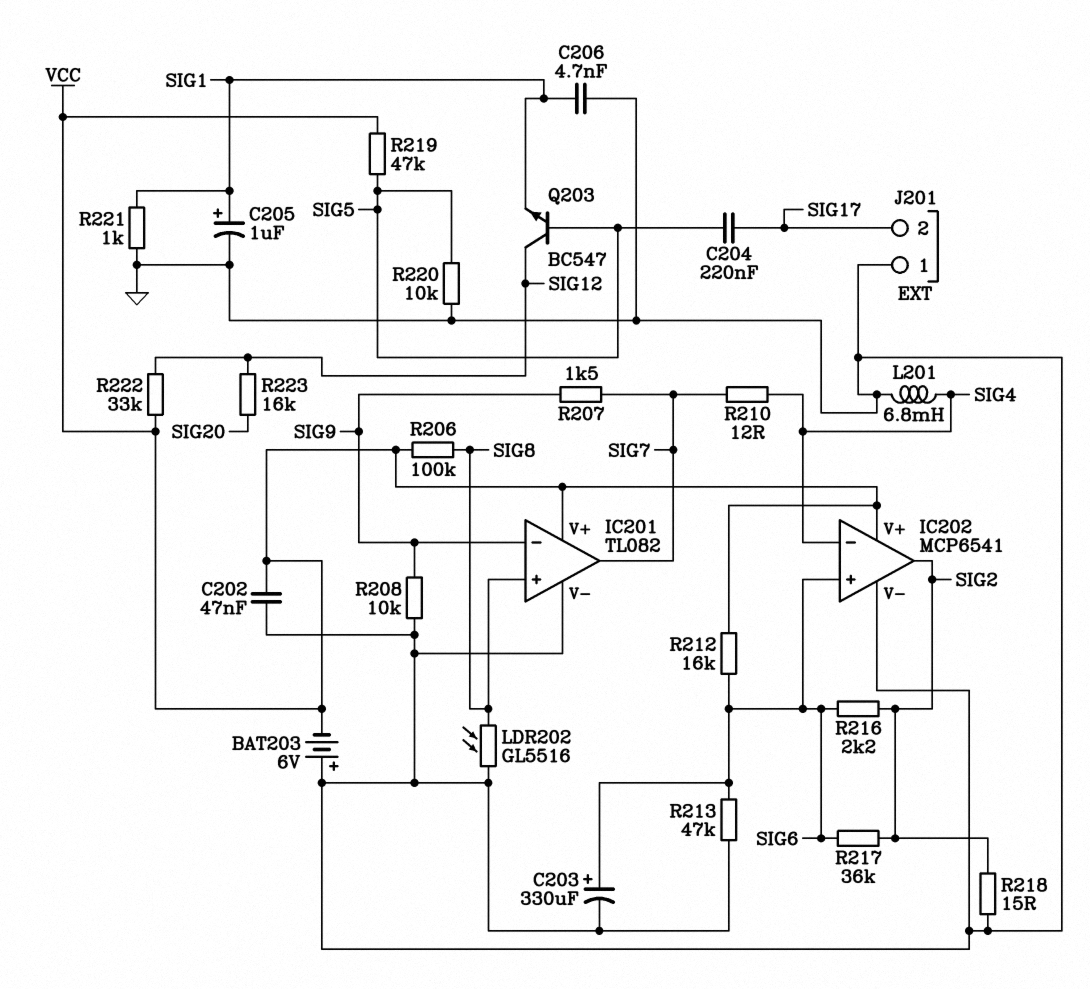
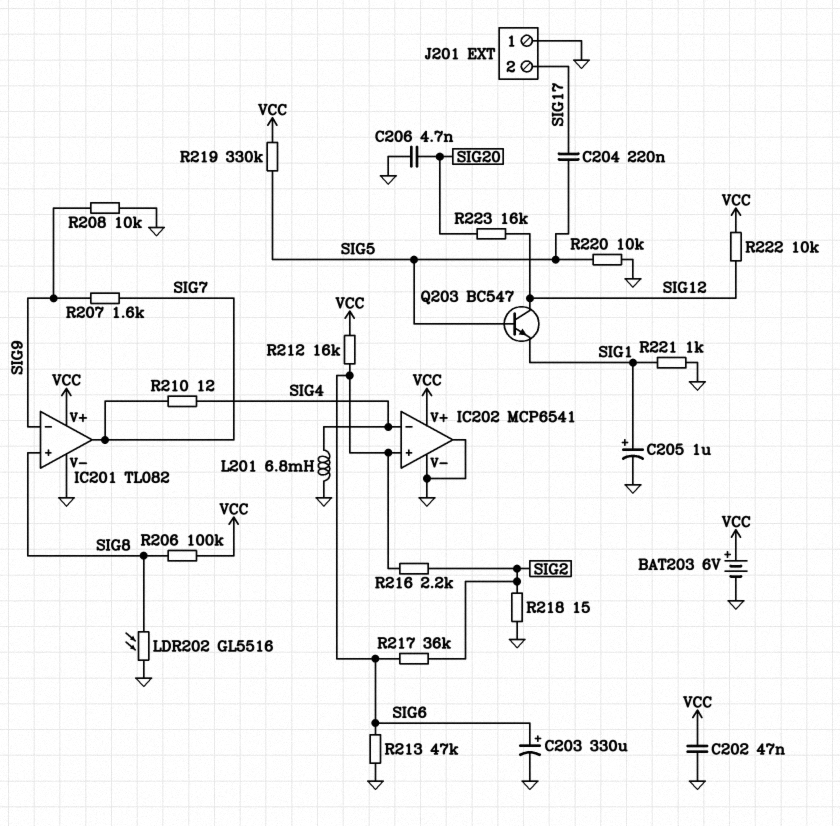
BAT203: 6V (plus GND, minus VCC) -> 6V (plus VCC, minus GND)
C206: 4.7nF (GND, SIG1) -> 4.7nF (GND, SIG20)
IC202 pin out: SIG2 -> GND
R207: 1.5k (SIG7, SIG9) -> 1.6k (SIG7, SIG9)
R219: 47k (SIG5, VCC) -> 330k (SIG5, VCC)
R222: 33k (SIG12, VCC) -> 10k (SIG12, VCC)

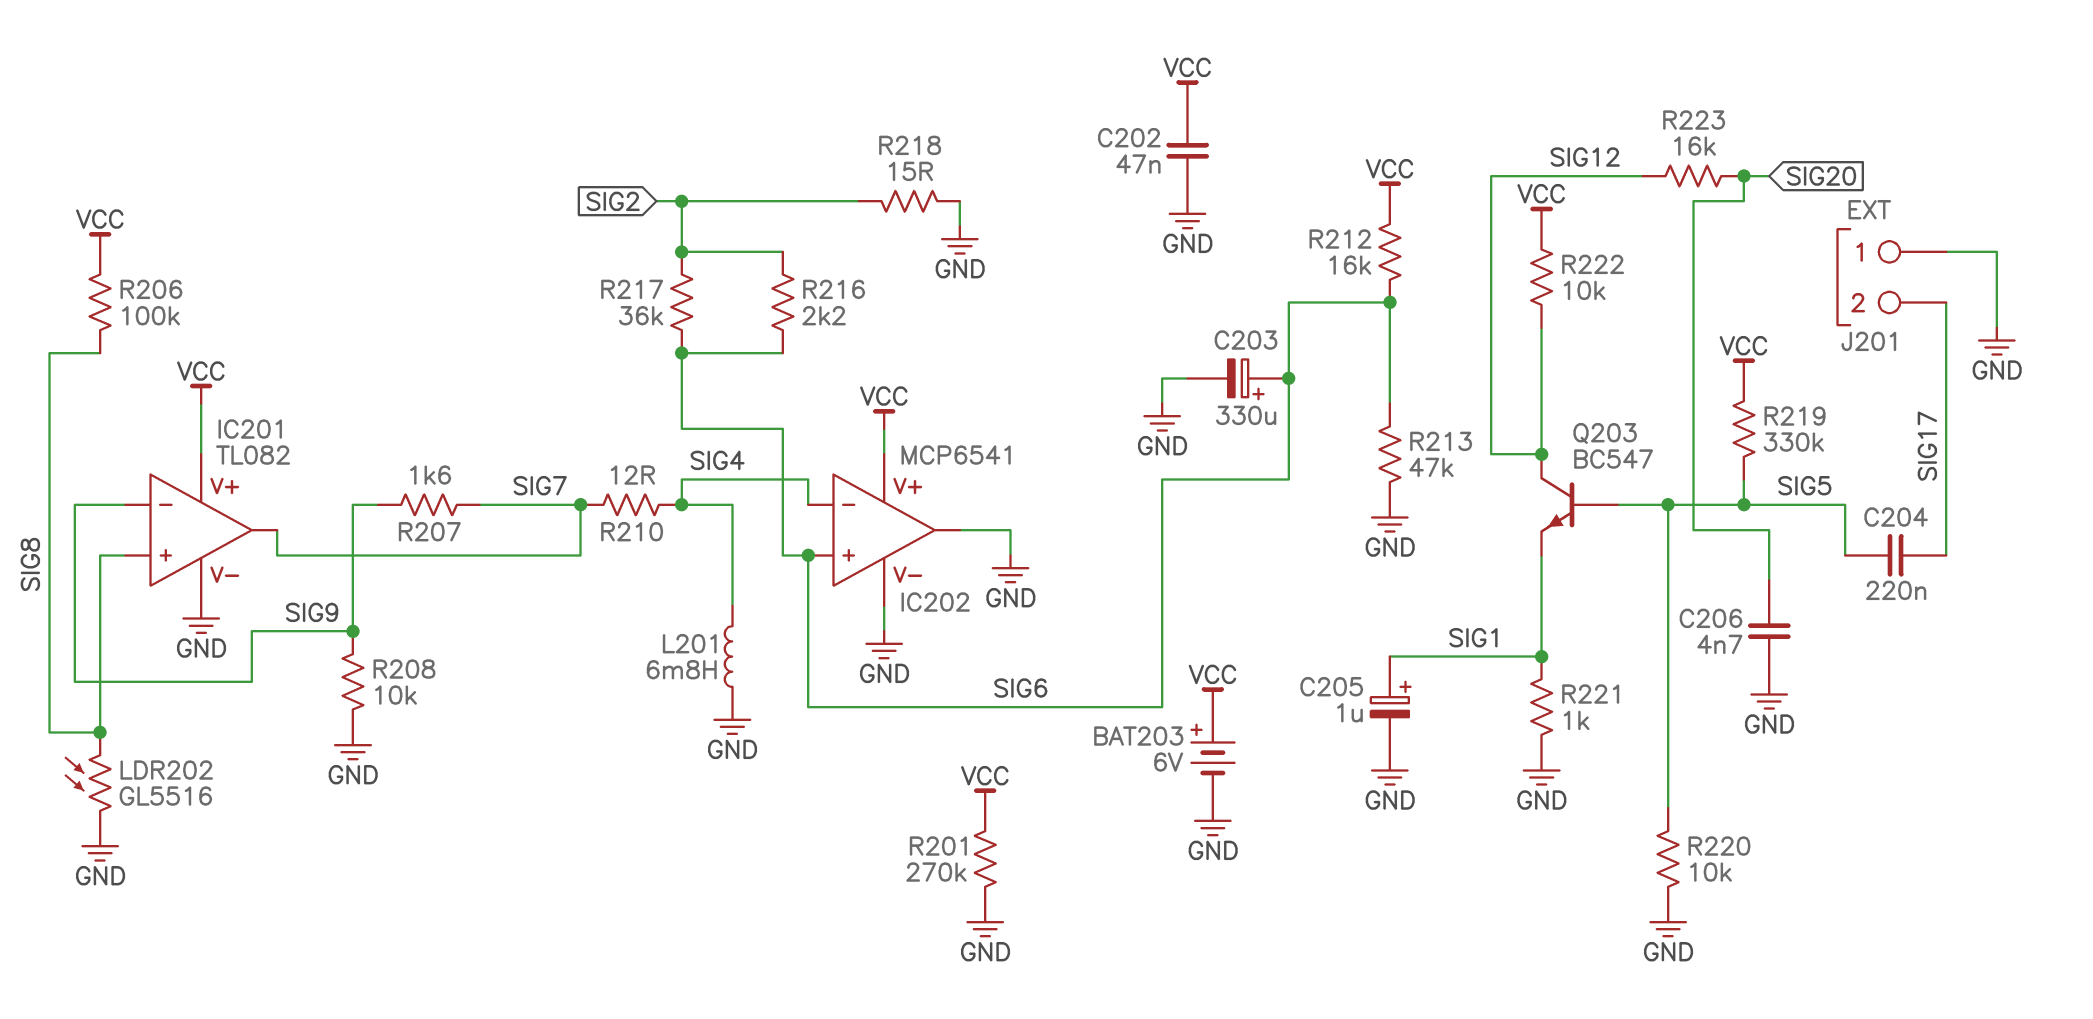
R201: none -> 270k (GND, VCC)

